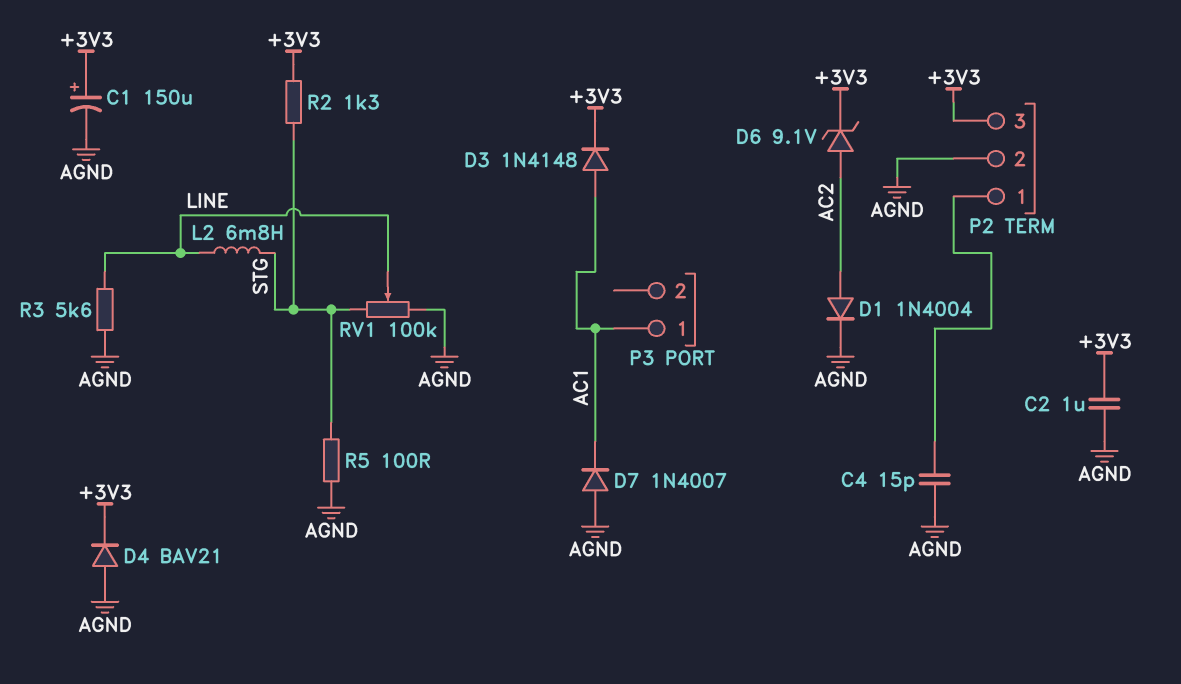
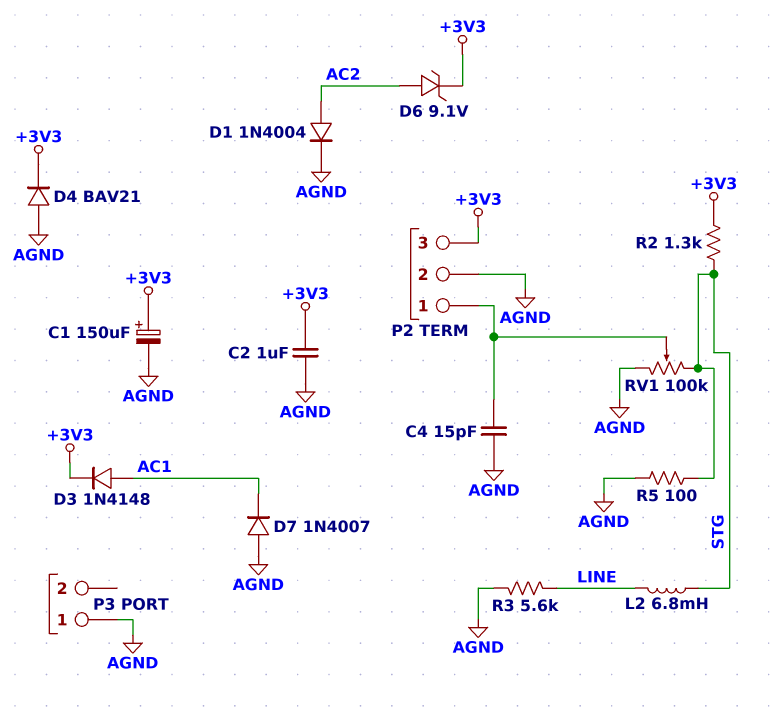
P3 pin 1: AC1 -> AGND
RV1: 100k (AGND, STG, wiper LINE) -> 100k (AGND, STG, wiper P2/1)

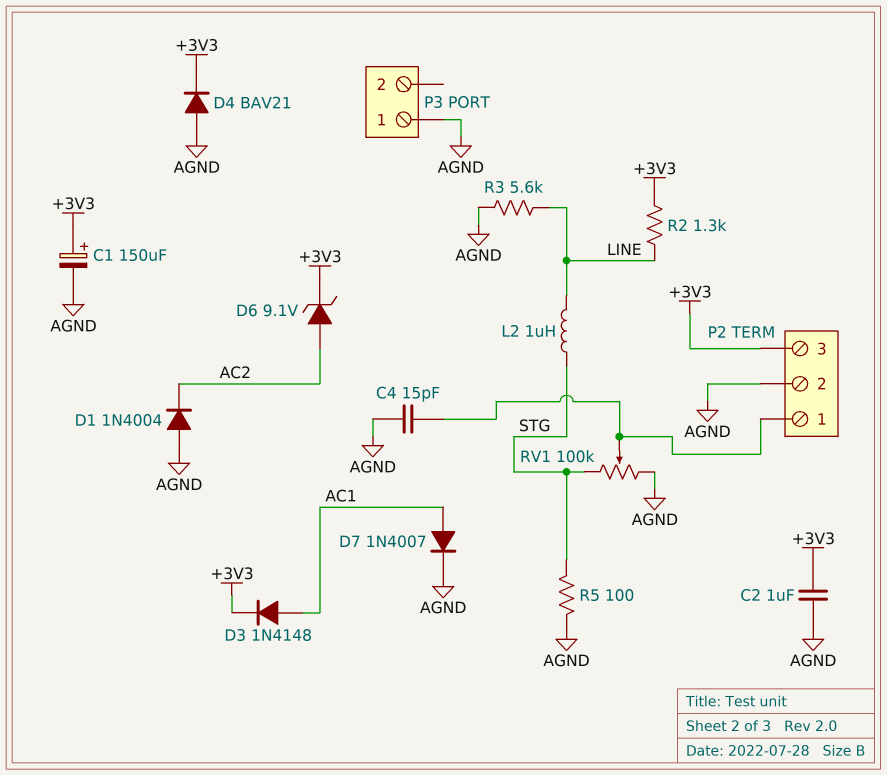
D1: diode 1N4004 (A AC2, K AGND) -> diode 1N4004 (A AGND, K AC2)
D7: diode 1N4007 (A AGND, K AC1) -> diode 1N4007 (A AC1, K AGND)
L2: 6.8mH (LINE, STG) -> 1uH (LINE, STG)
R2: 1.3k (+3V3, STG) -> 1.3k (+3V3, LINE)

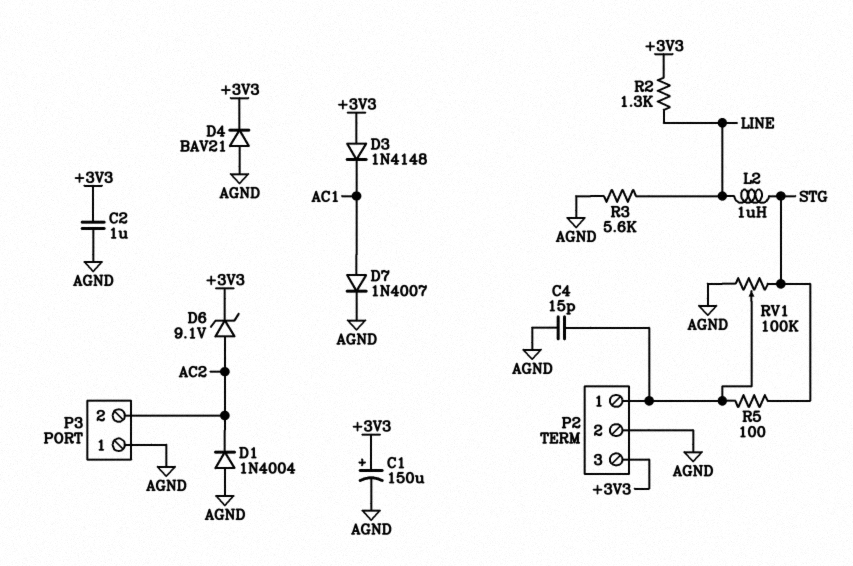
D3: diode 1N4148 (A AC1, K +3V3) -> diode 1N4148 (A +3V3, K AC1)
P3 pin 2: none -> AC2
R5: 100 (AGND, STG) -> 100 (P2/1, STG)

